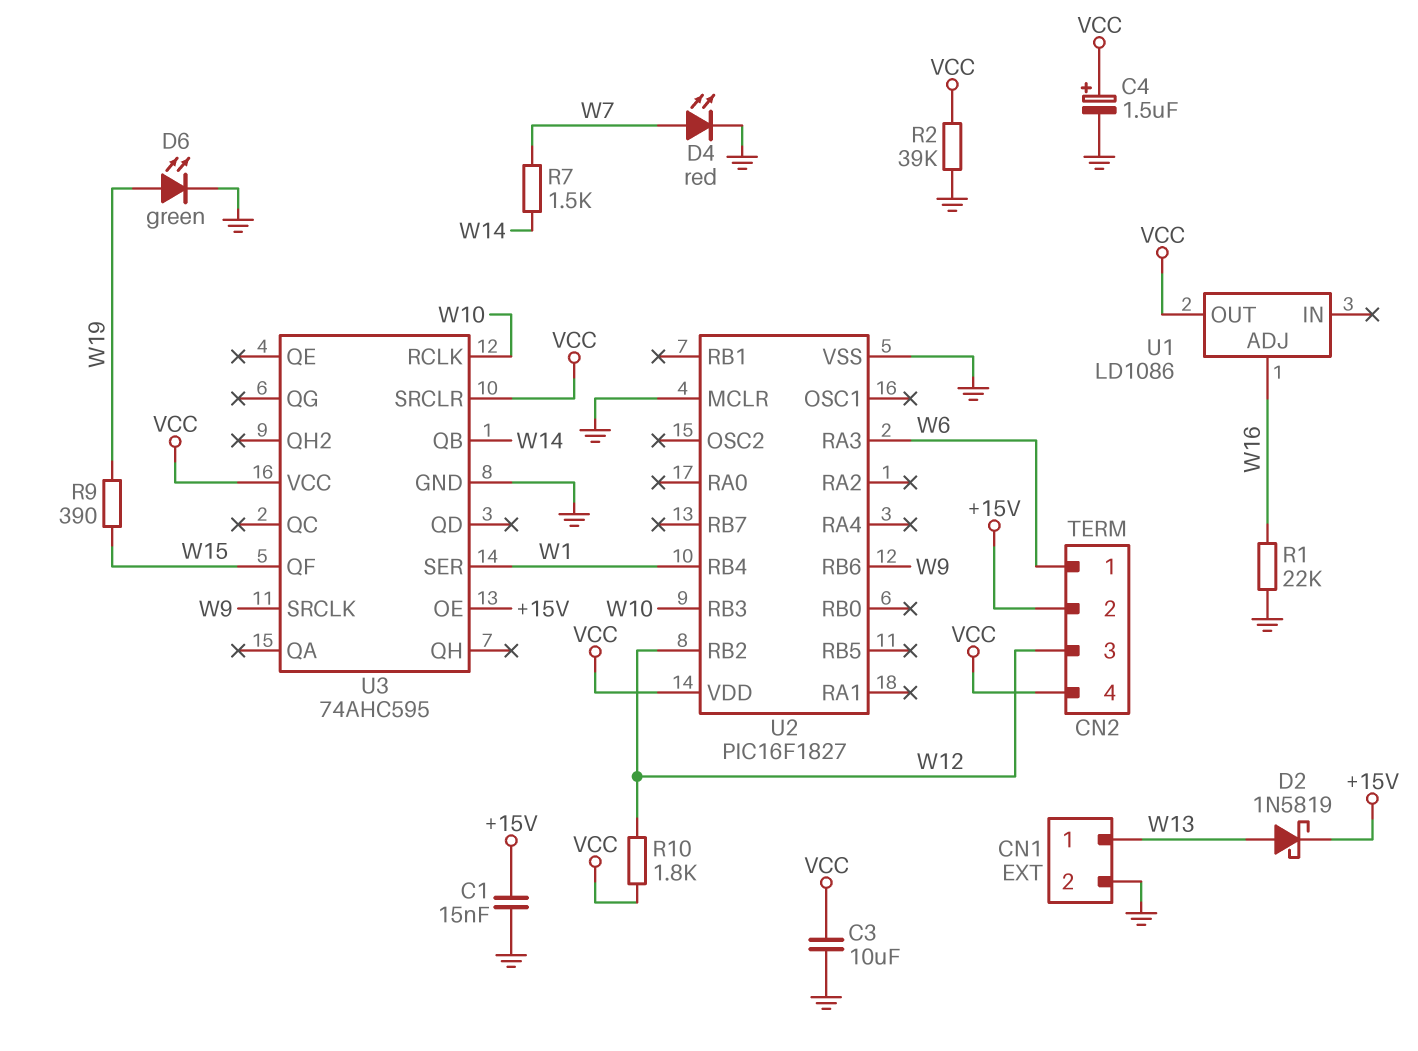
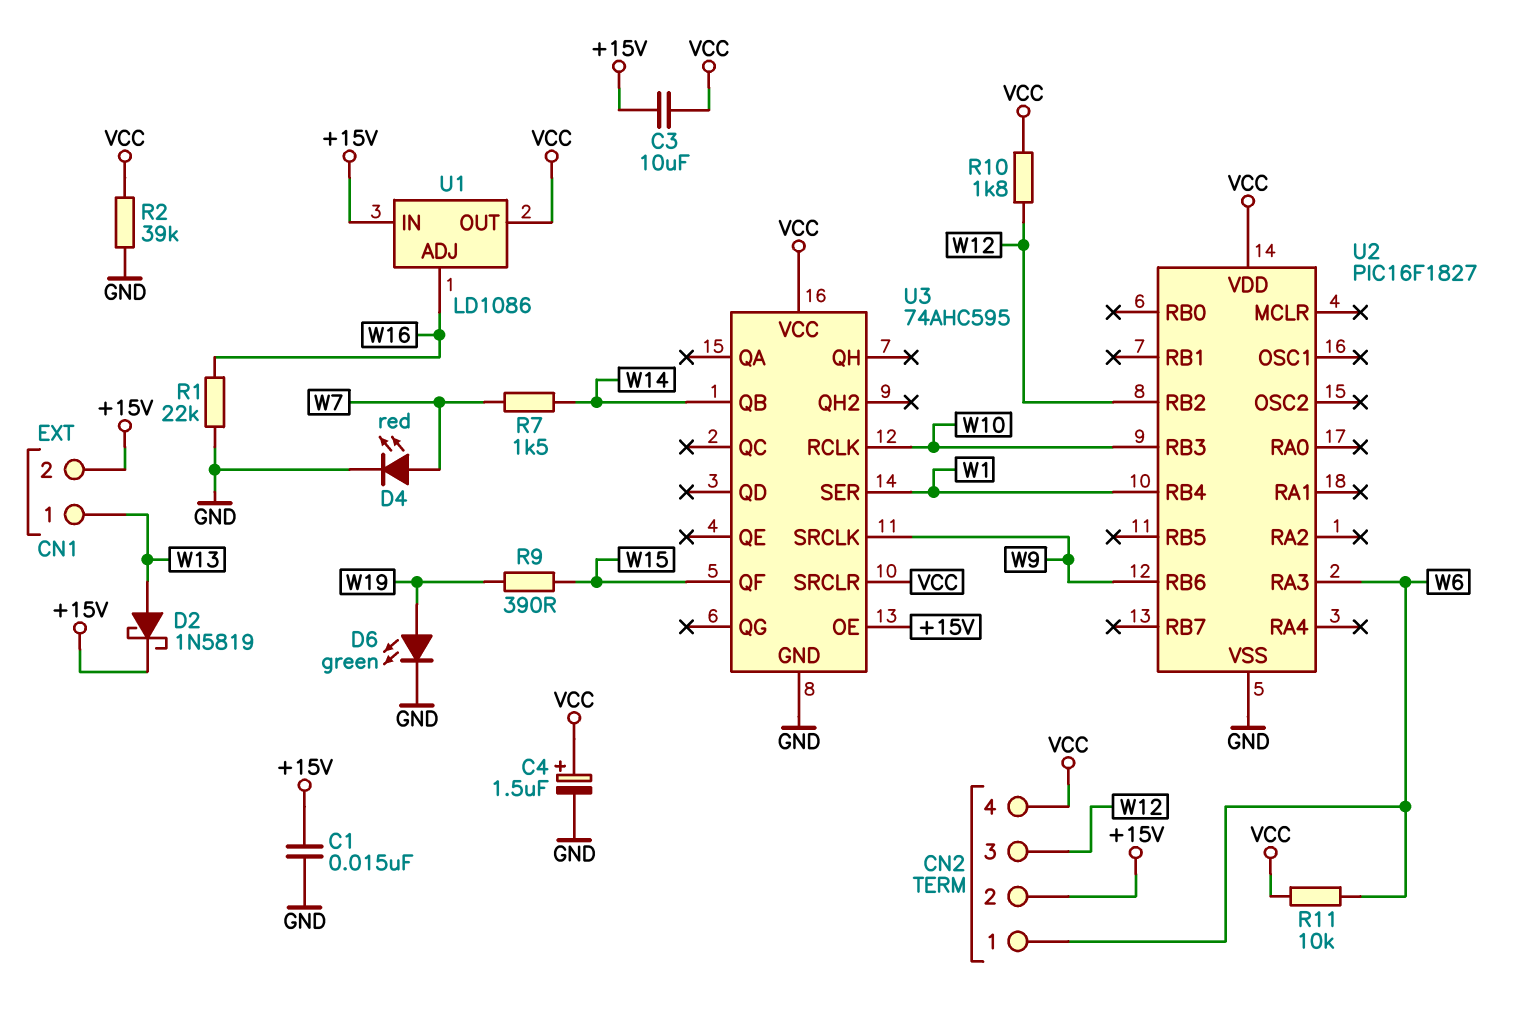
C3: 10uF (GND, VCC) -> 10uF (+15V, VCC)
CN1 pin 2: GND -> +15V
R11: none -> 10k (VCC, W6)
U1 pin IN: none -> +15V
U2 pin MCLR: GND -> none

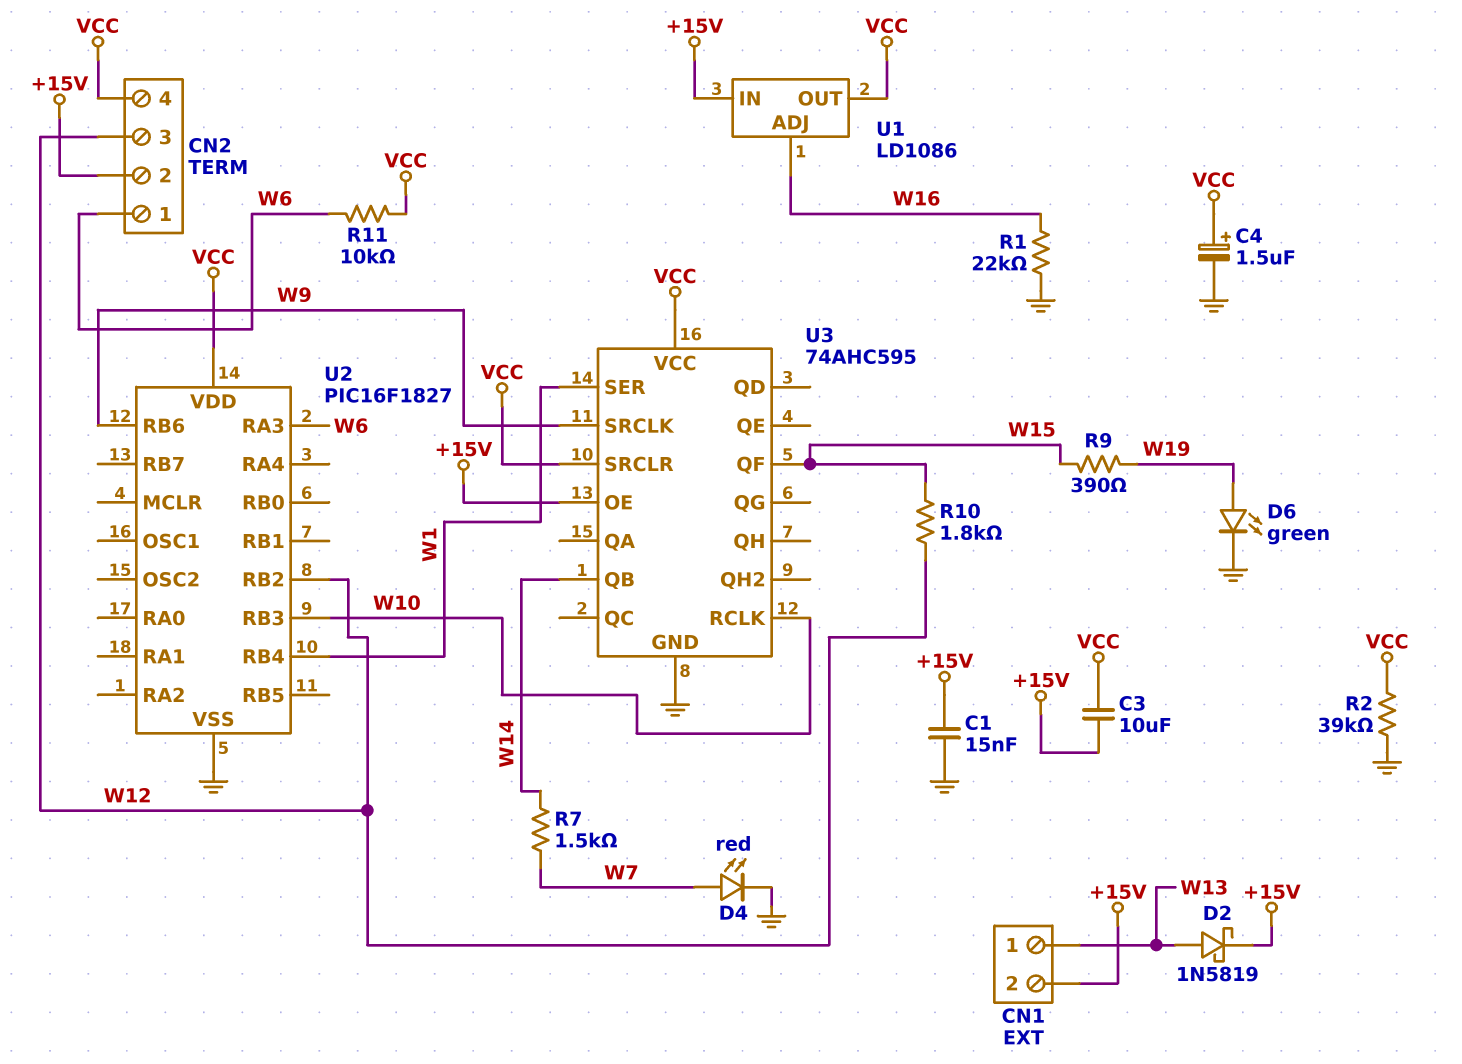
R10: 1.8k (VCC, W12) -> 1.8k (W12, W15)

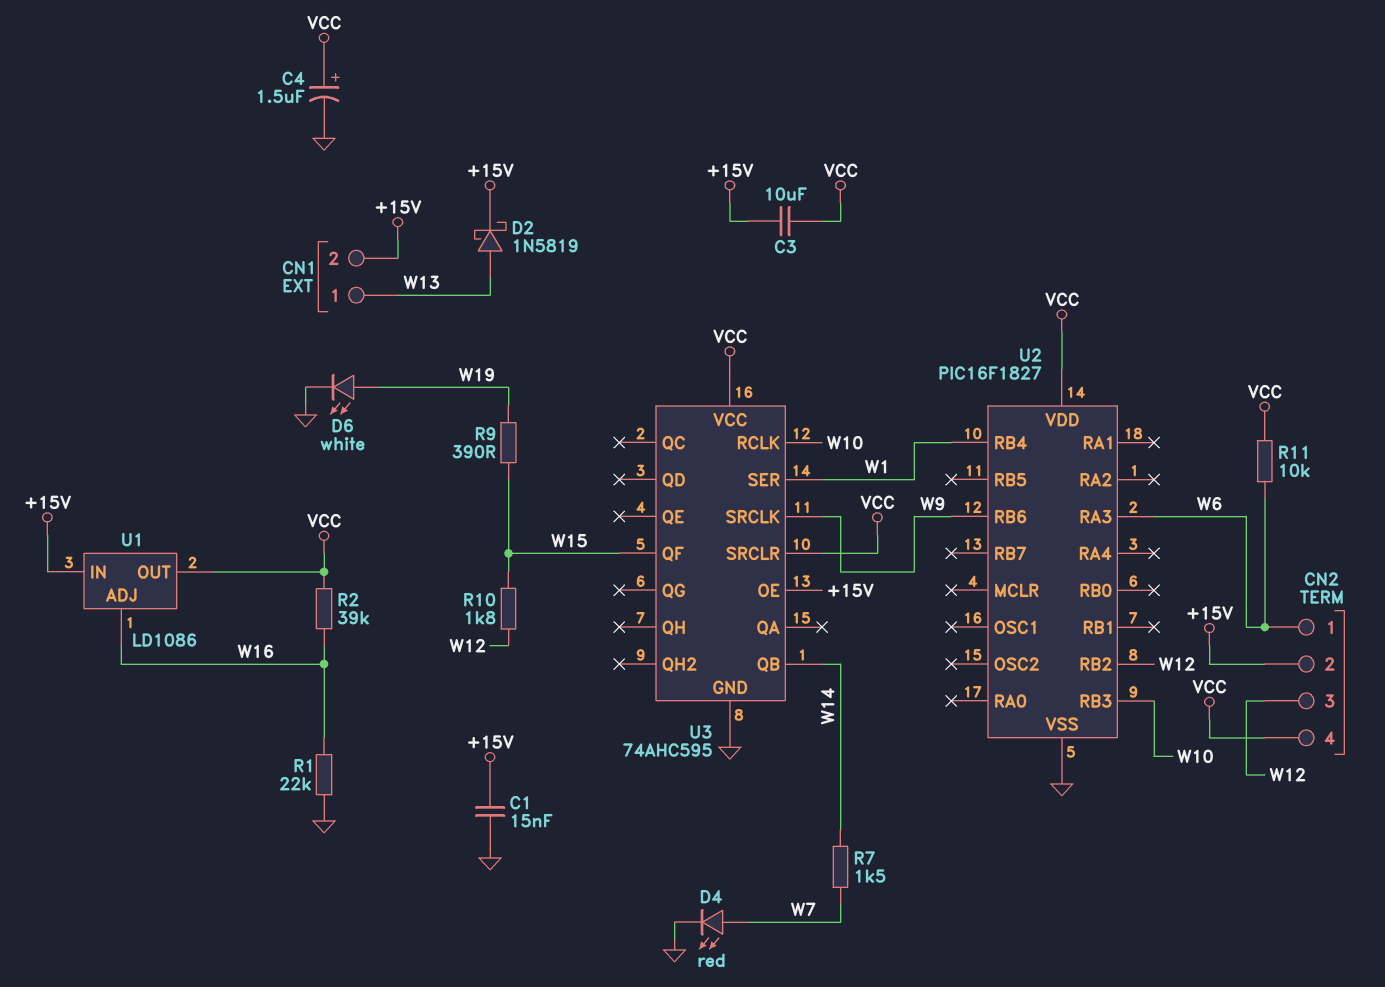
D6: LED green (A W19, K GND) -> LED white (A W19, K GND)
R2: 39k (GND, VCC) -> 39k (VCC, W16)

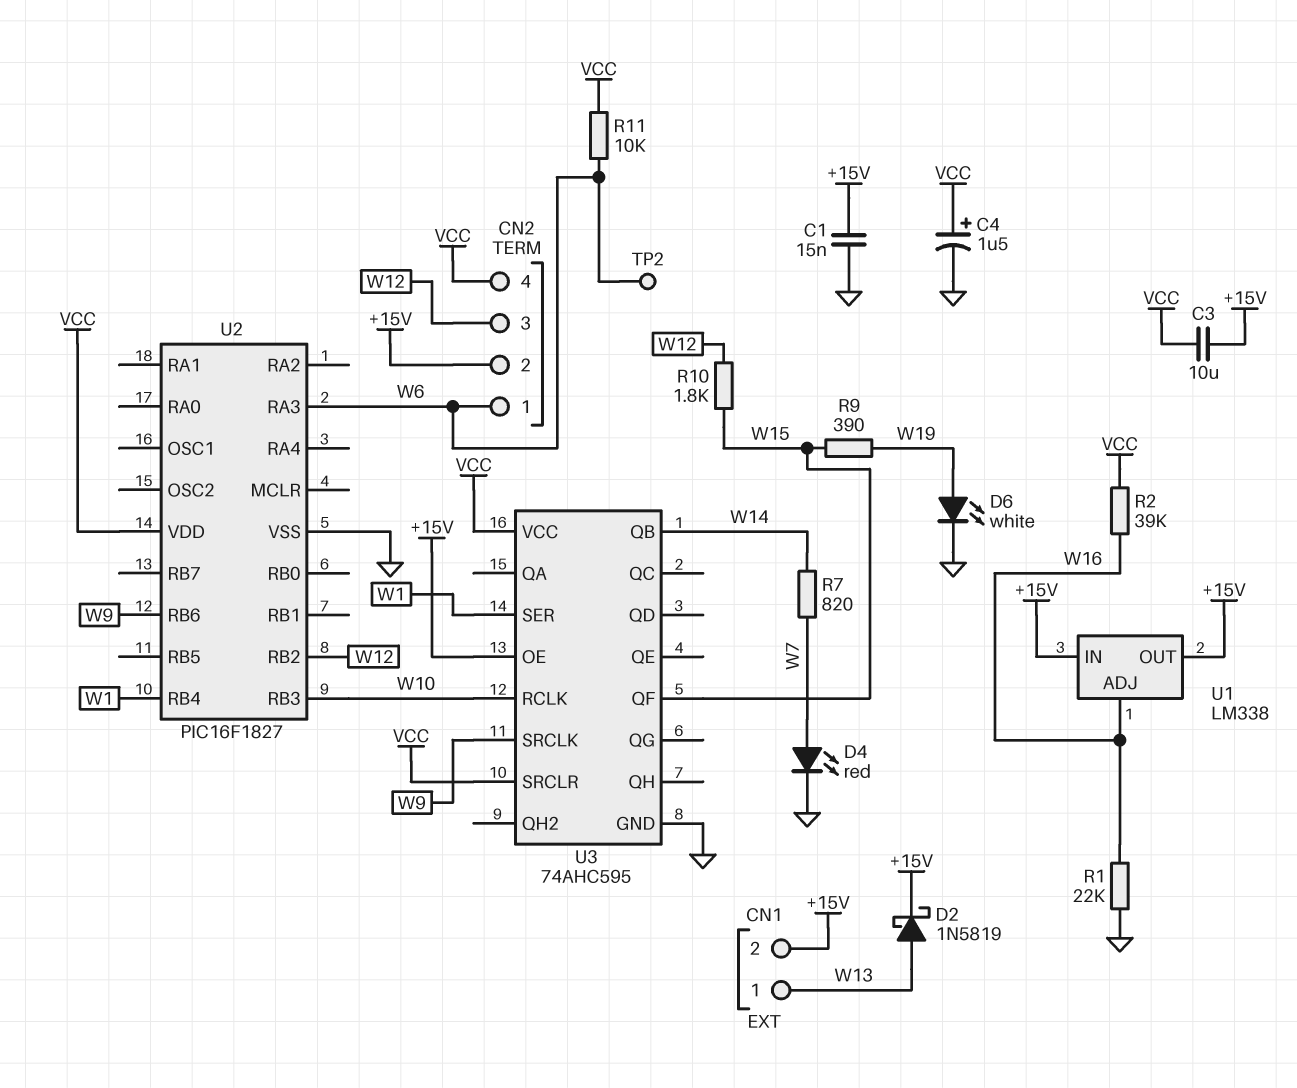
R7: 1.5k (W7, W14) -> 820 (W7, W14)
TP2: none -> test point (W6)
U1: LD1086 -> LM338
U1 pin OUT: VCC -> +15V

